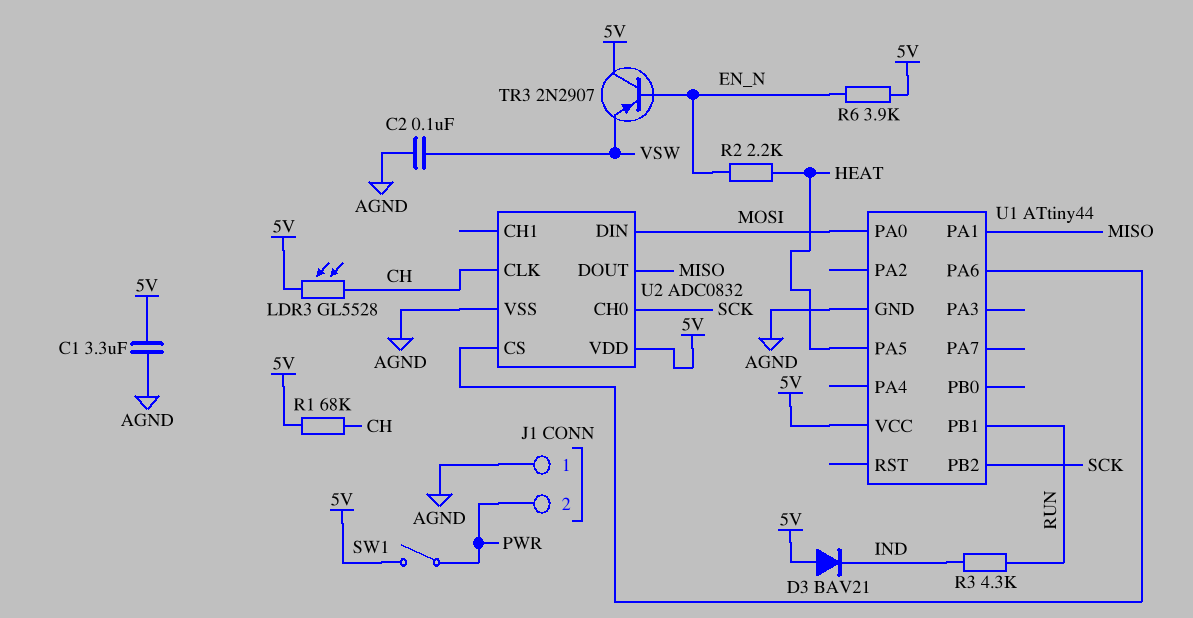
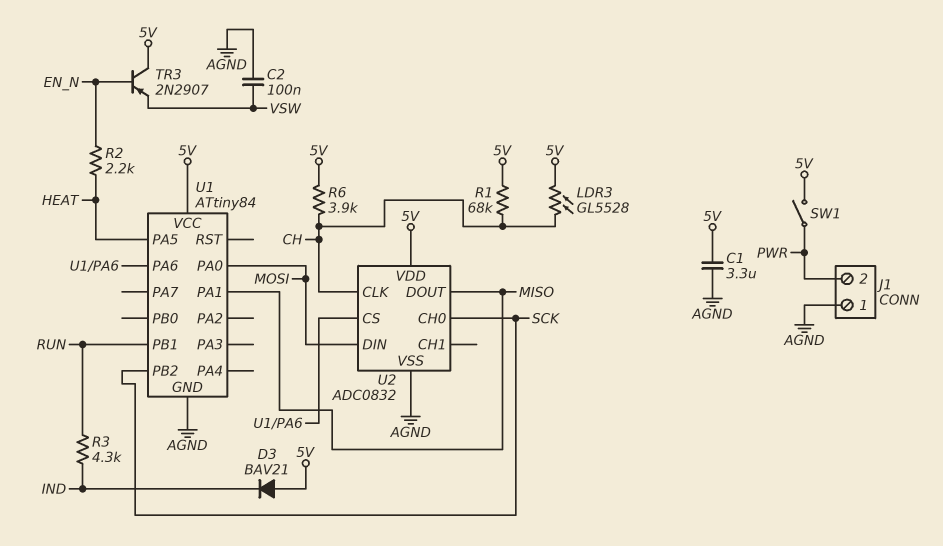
R6: 3.9k (5V, EN_N) -> 3.9k (5V, CH)
U1: ATtiny44 -> ATtiny84

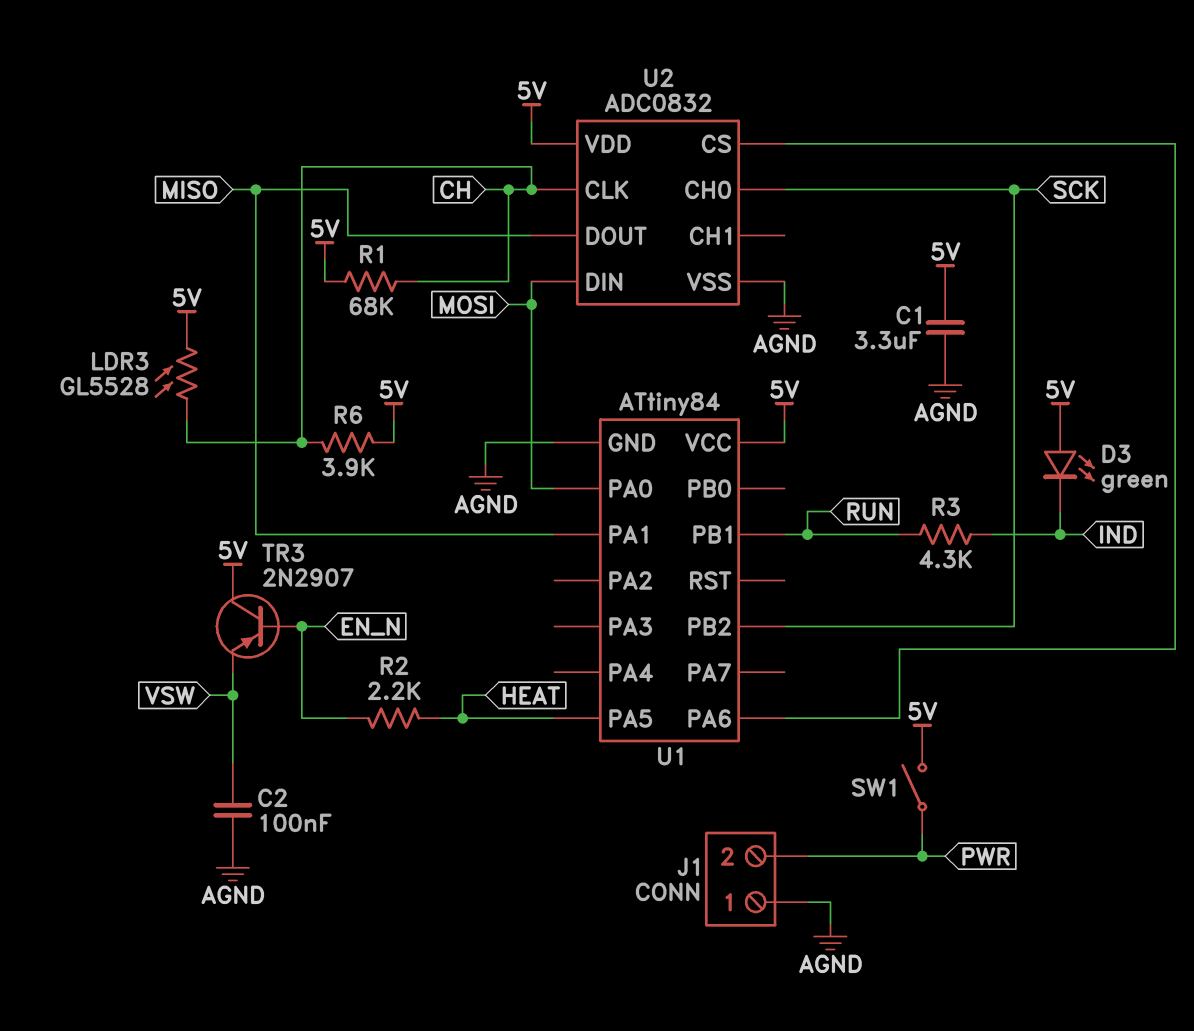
D3: diode BAV21 (A 5V, K IND) -> LED green (A 5V, K IND)

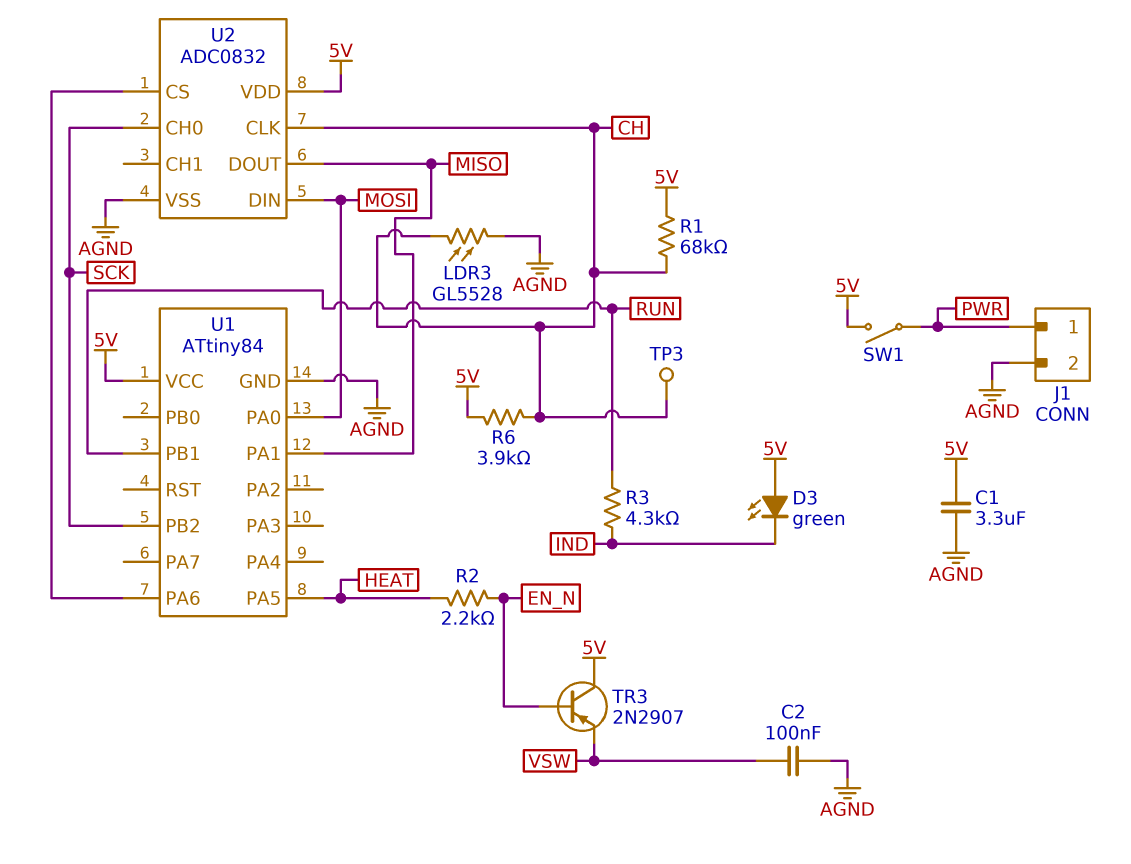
J1 pin 1: AGND -> PWR
J1 pin 2: PWR -> AGND
LDR3: GL5528 (5V, CH) -> GL5528 (AGND, CH)
TP3: none -> test point (CH)

